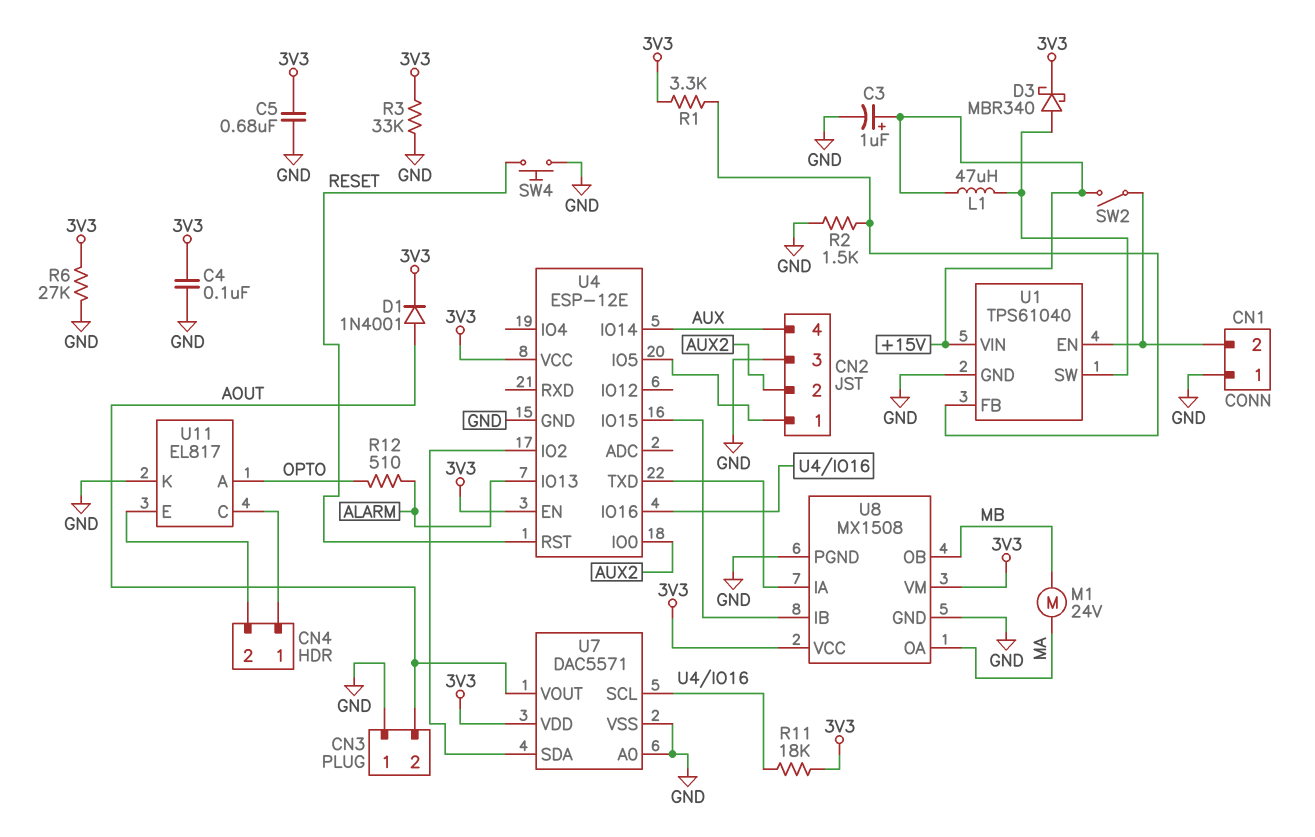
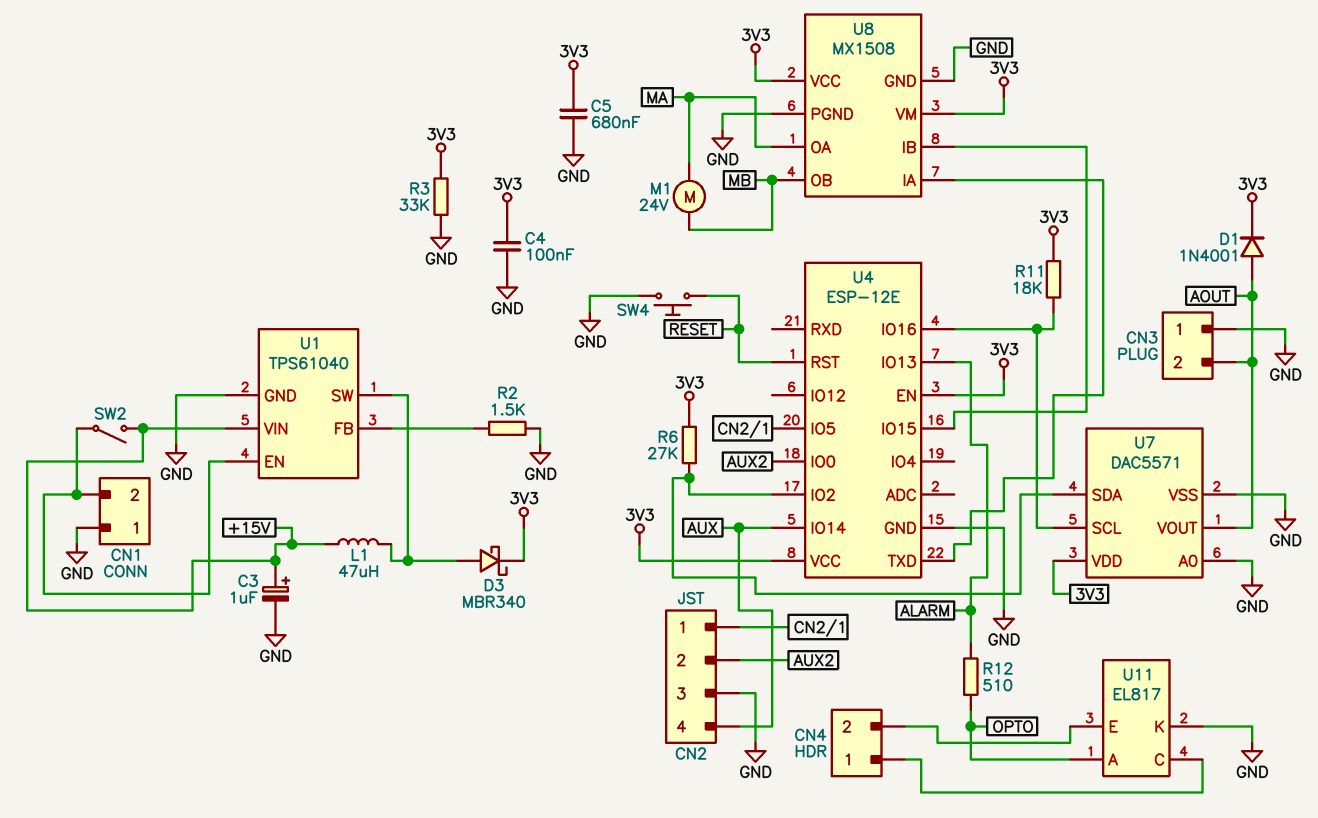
R1: 3.3k (3V3, U1/FB) -> none
R6: 27k (3V3, GND) -> 27k (3V3, U4/IO2)

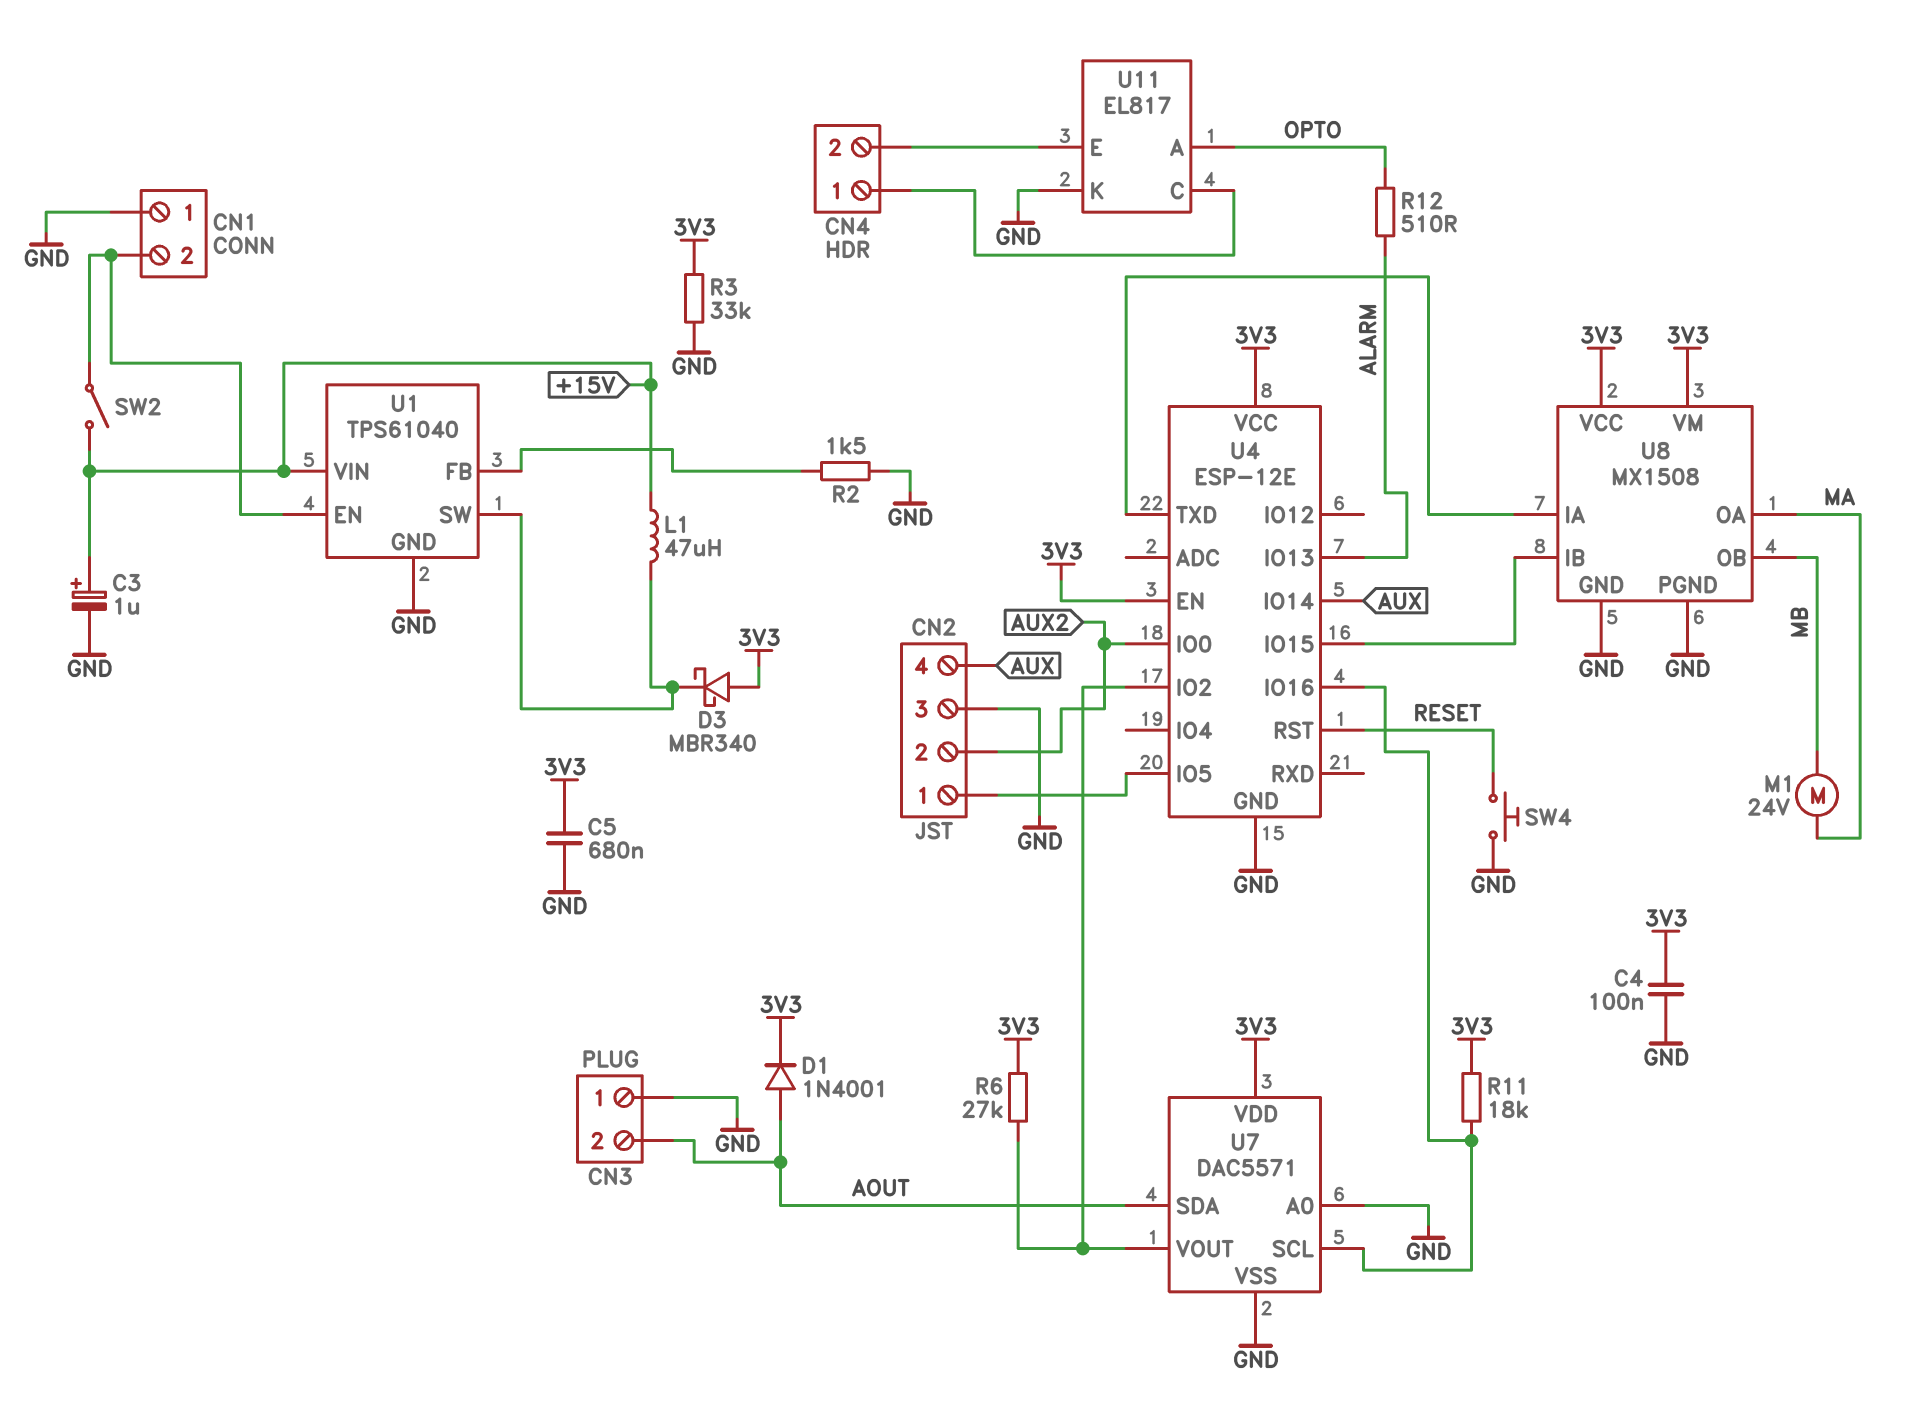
D3: schottky MBR340 (A U1/SW, K 3V3) -> schottky MBR340 (A 3V3, K U1/SW)
U7 pin SDA: U4/IO2 -> AOUT
U7 pin VOUT: AOUT -> U4/IO2

